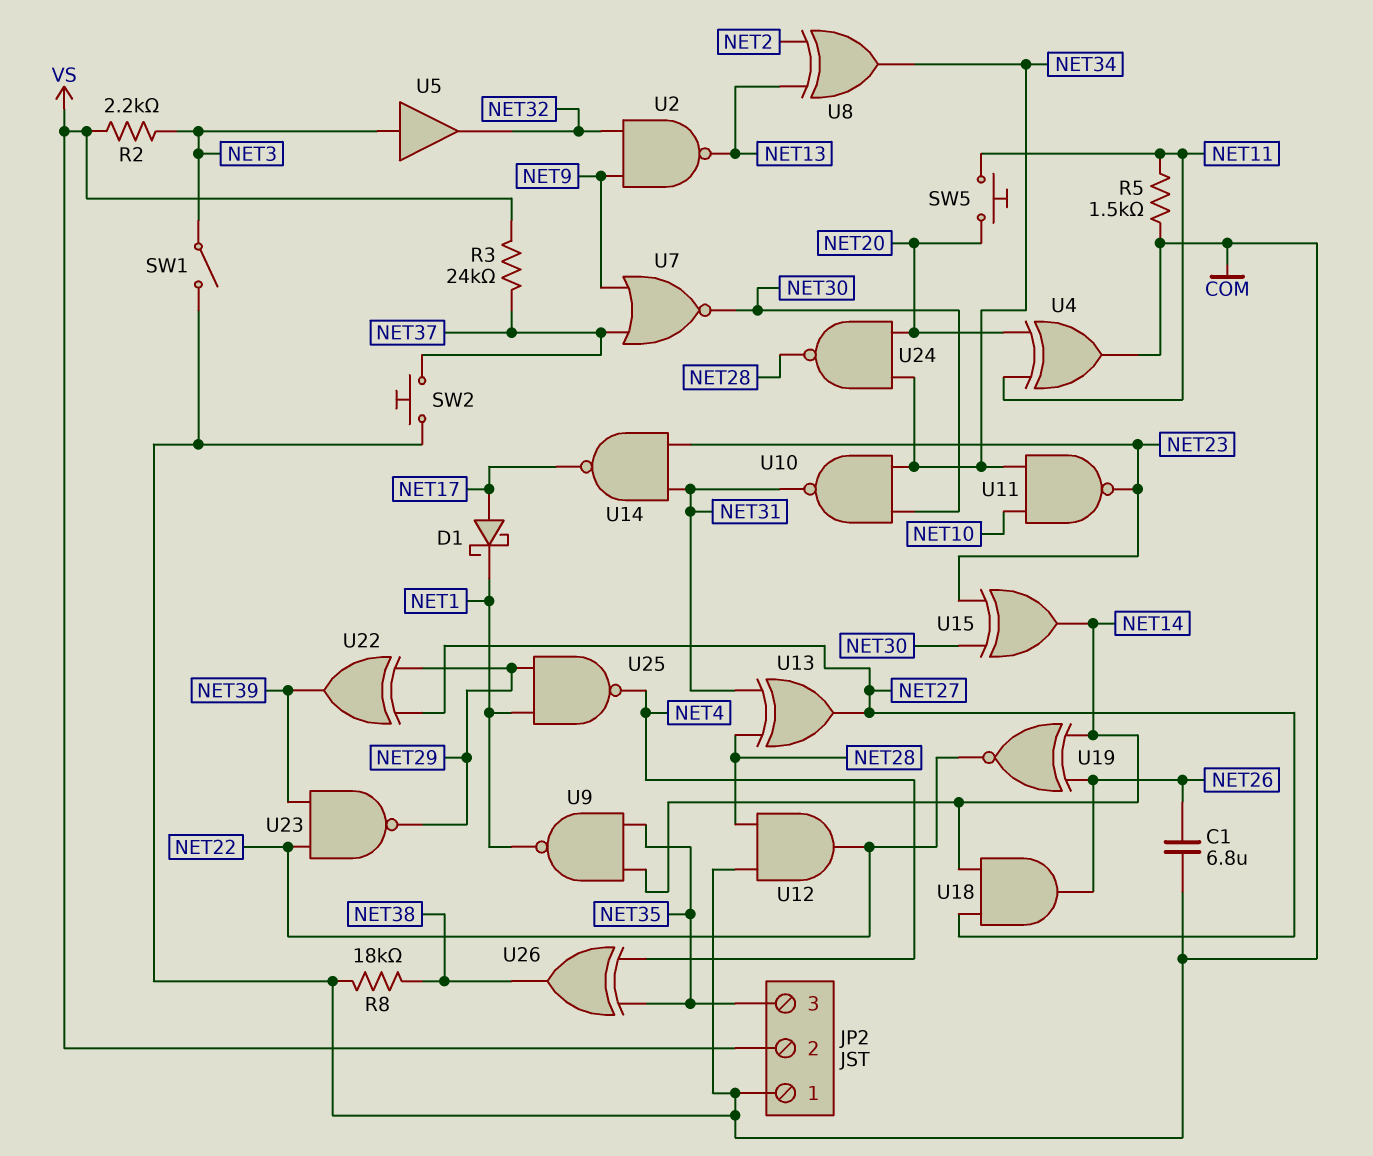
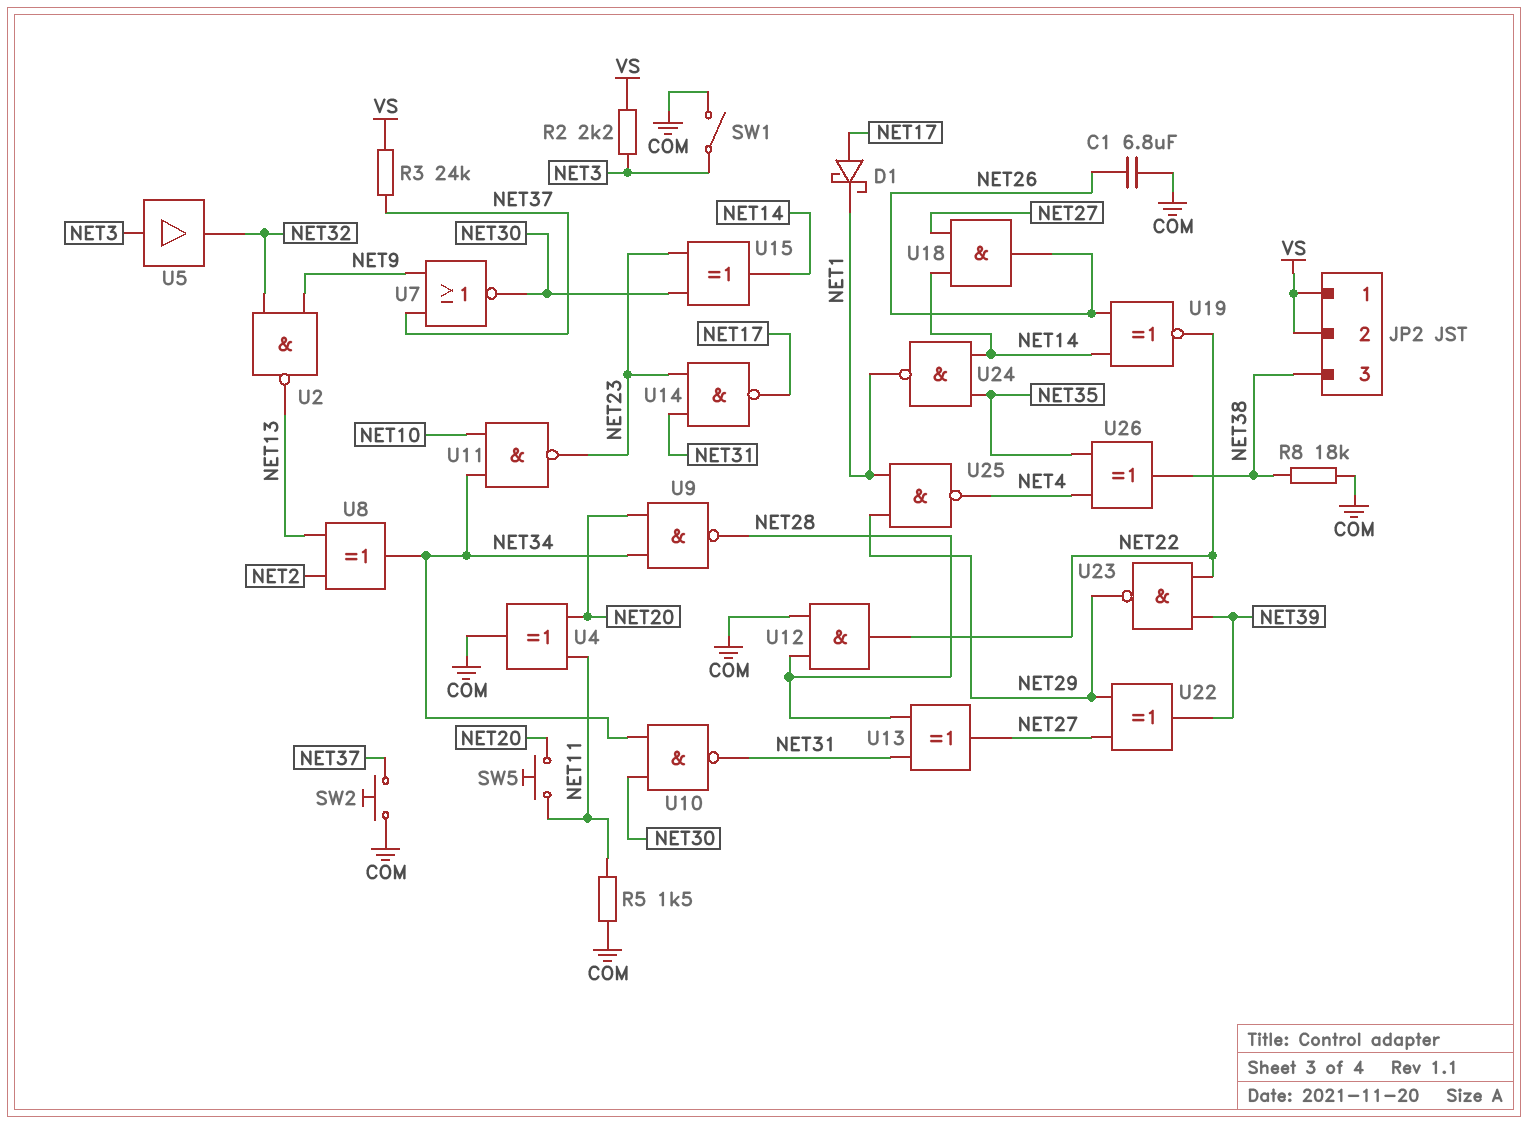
JP2 pin 1: COM -> VS
JP2 pin 3: NET35 -> NET38
U9: NAND (in NET14, in NET35, out NET1) -> NAND (in NET20, in NET34, out NET28)
U24: NAND (in NET20, in NET34, out NET28) -> NAND (in NET14, in NET35, out NET1)

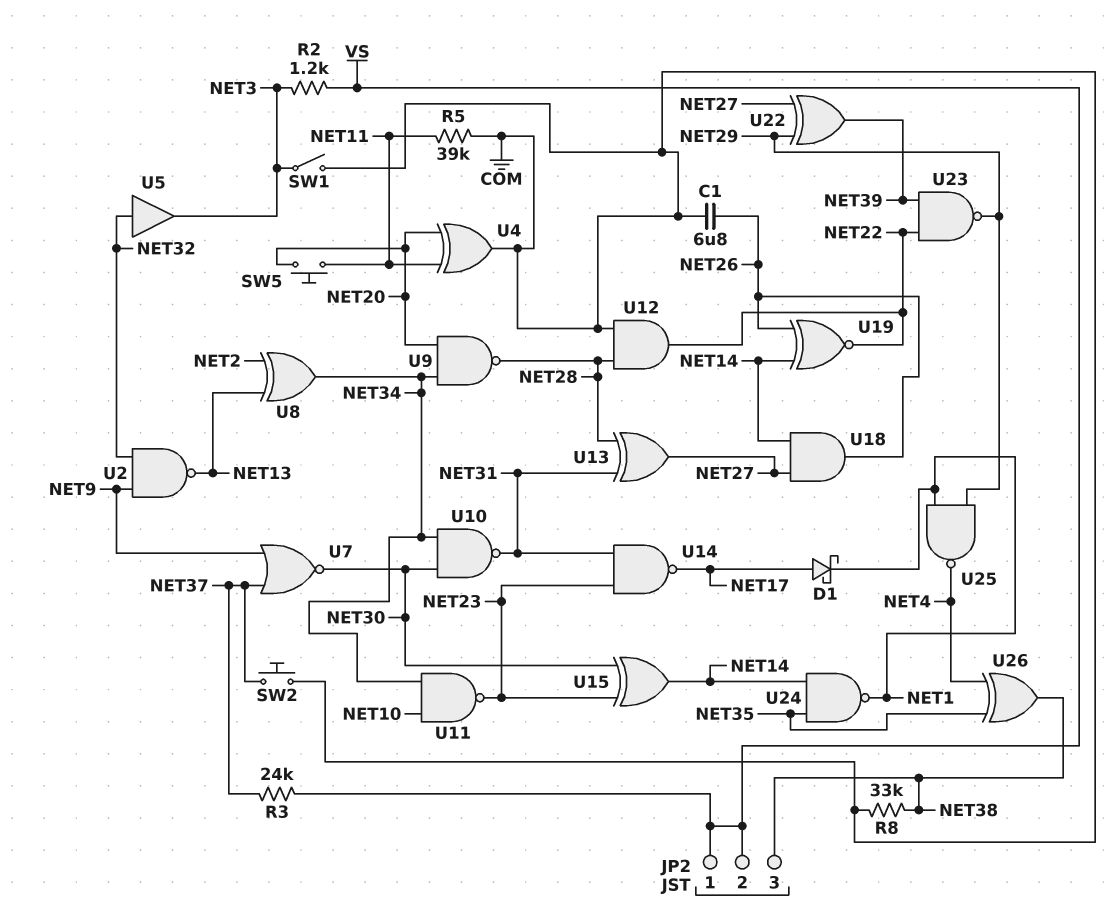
R2: 2.2k (NET3, VS) -> 1.2k (NET3, VS)
R5: 1.5k (COM, NET11) -> 39k (COM, NET11)
R8: 18k (COM, NET38) -> 33k (COM, NET38)
U5: buffer (in NET3, out NET32) -> buffer (in NET32, out NET3)

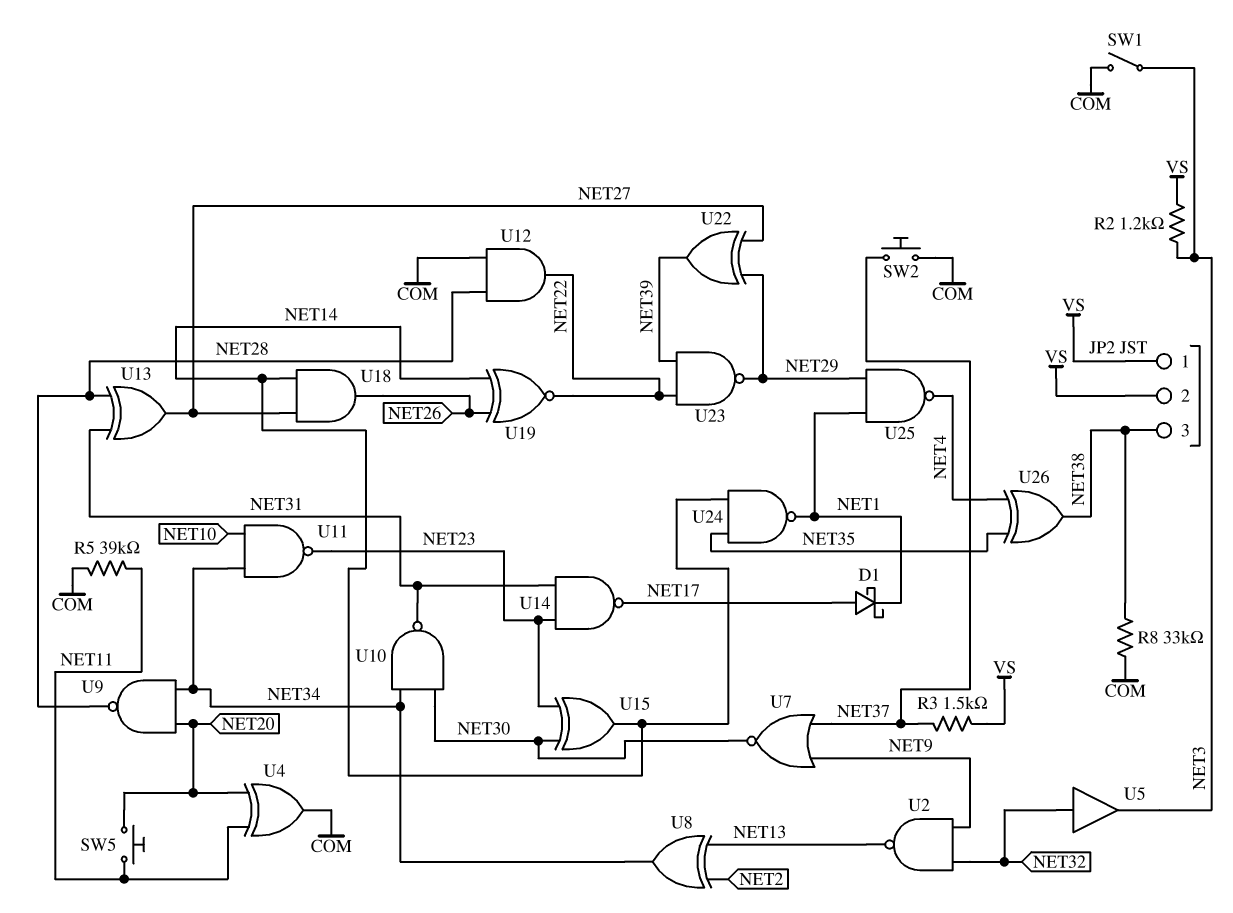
C1: 6.8uF (COM, NET26) -> none
R3: 24k (NET37, VS) -> 1.5k (NET37, VS)

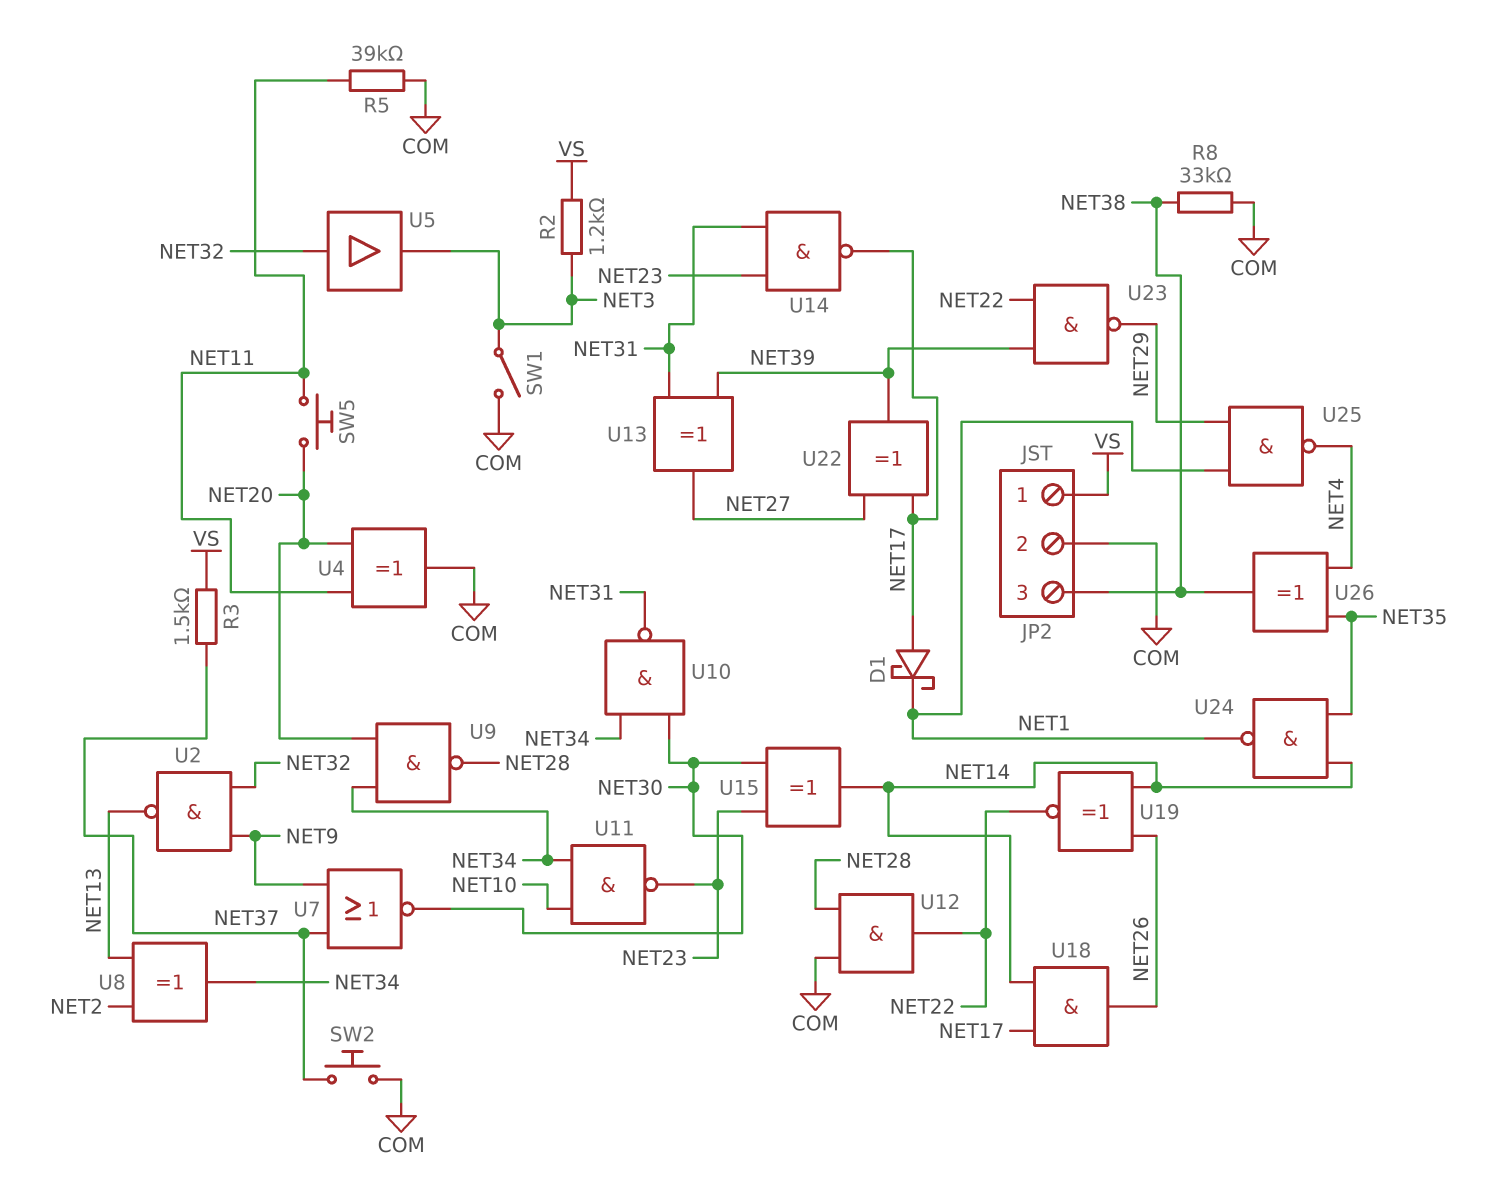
JP2 pin 2: VS -> COM
U13: XOR (in NET28, in NET31, out NET27) -> XOR (in NET31, in NET39, out NET27)
U18: AND (in NET14, in NET27, out NET26) -> AND (in NET14, in NET17, out NET26)
U22: XOR (in NET27, in NET29, out NET39) -> XOR (in NET17, in NET27, out NET39)

